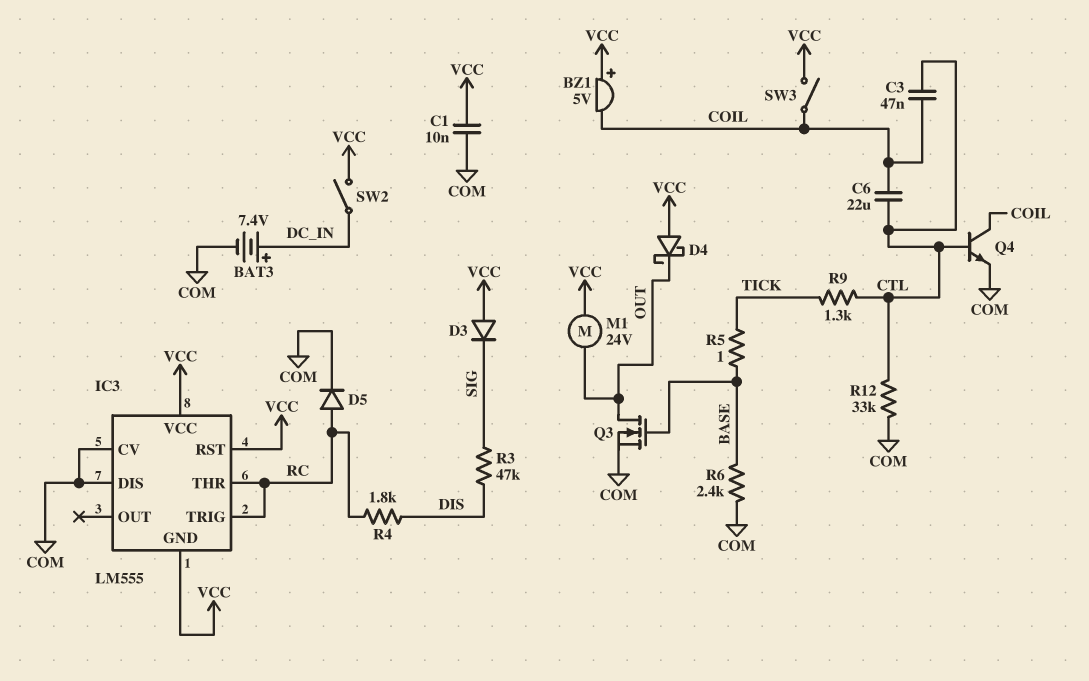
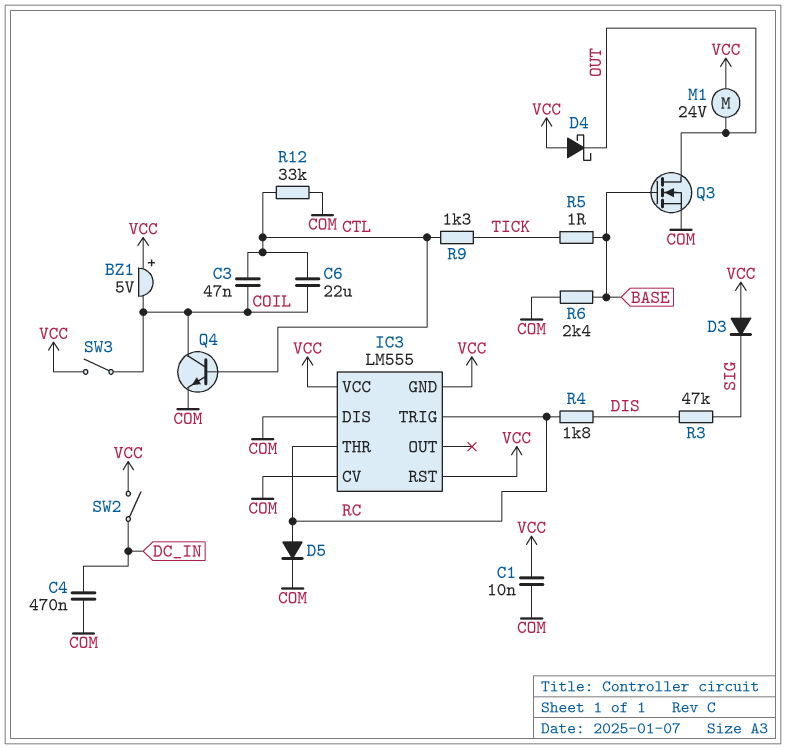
BAT3: 7.4V (plus DC_IN, minus COM) -> none
C4: none -> 470nF (COM, DC_IN)

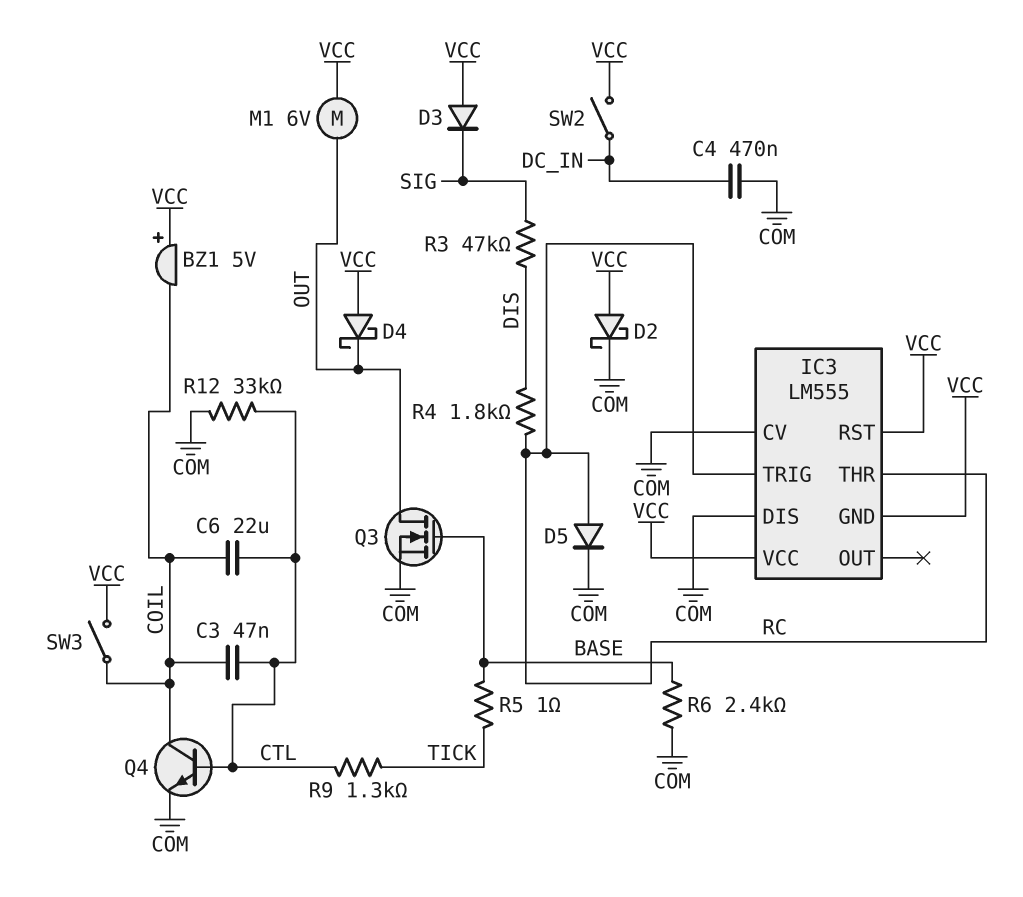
C1: 10nF (COM, VCC) -> none
D2: none -> schottky (A VCC, K COM)
M1: motor 24V (OUT, VCC) -> motor 6V (OUT, VCC)

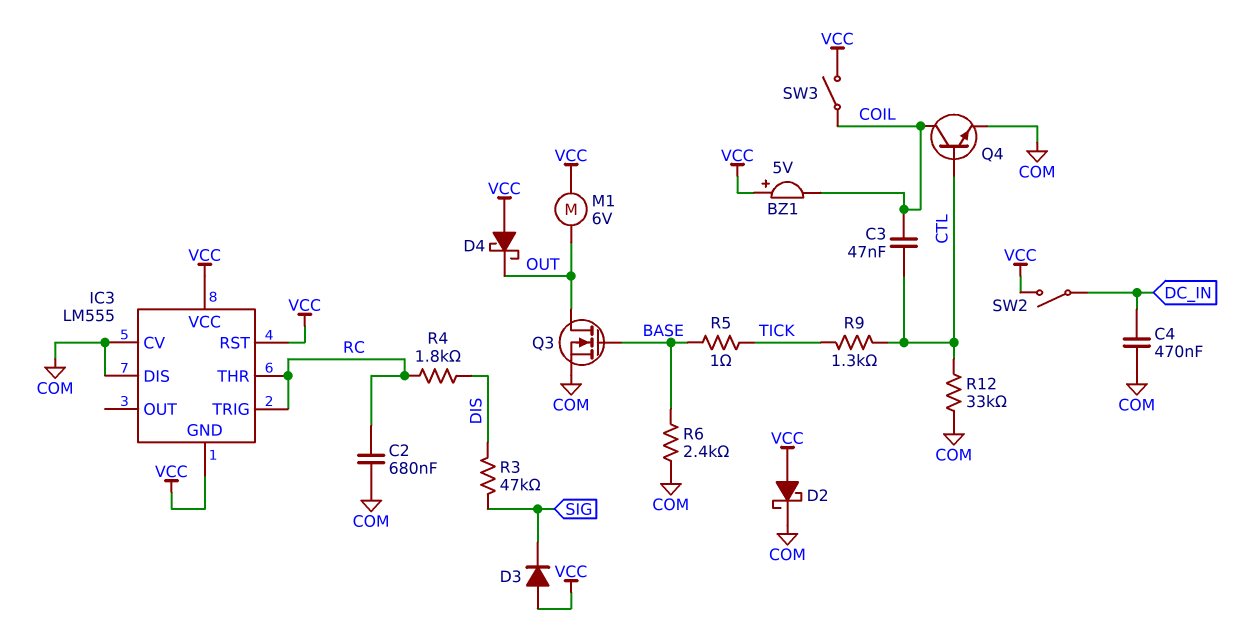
C2: none -> 680nF (COM, RC)
C6: 22uF (COIL, CTL) -> none
D5: diode (A RC, K COM) -> none

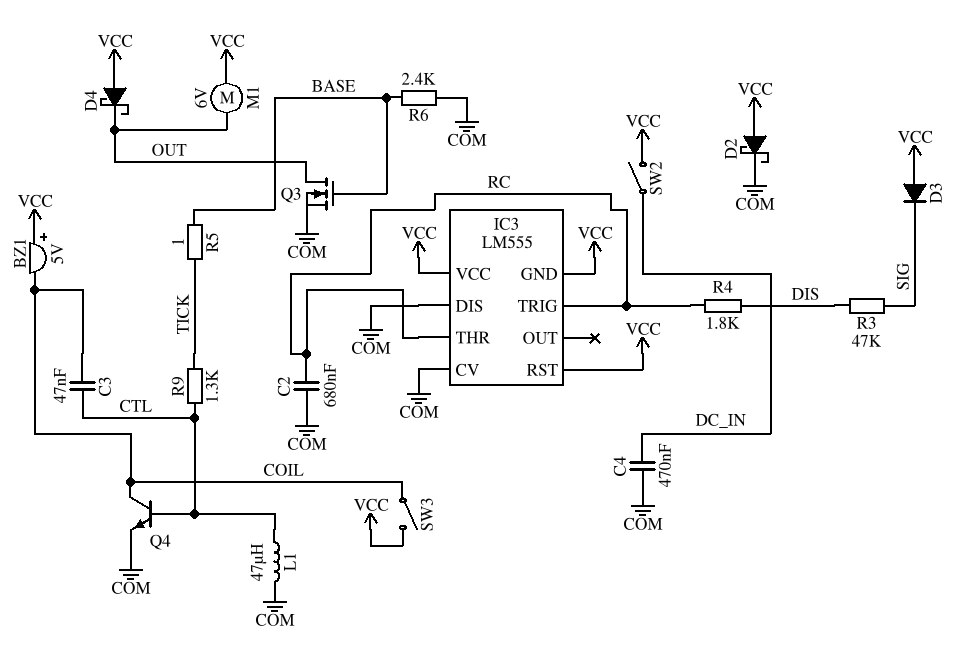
L1: none -> 47uH (COM, CTL)
R12: 33k (COM, CTL) -> none

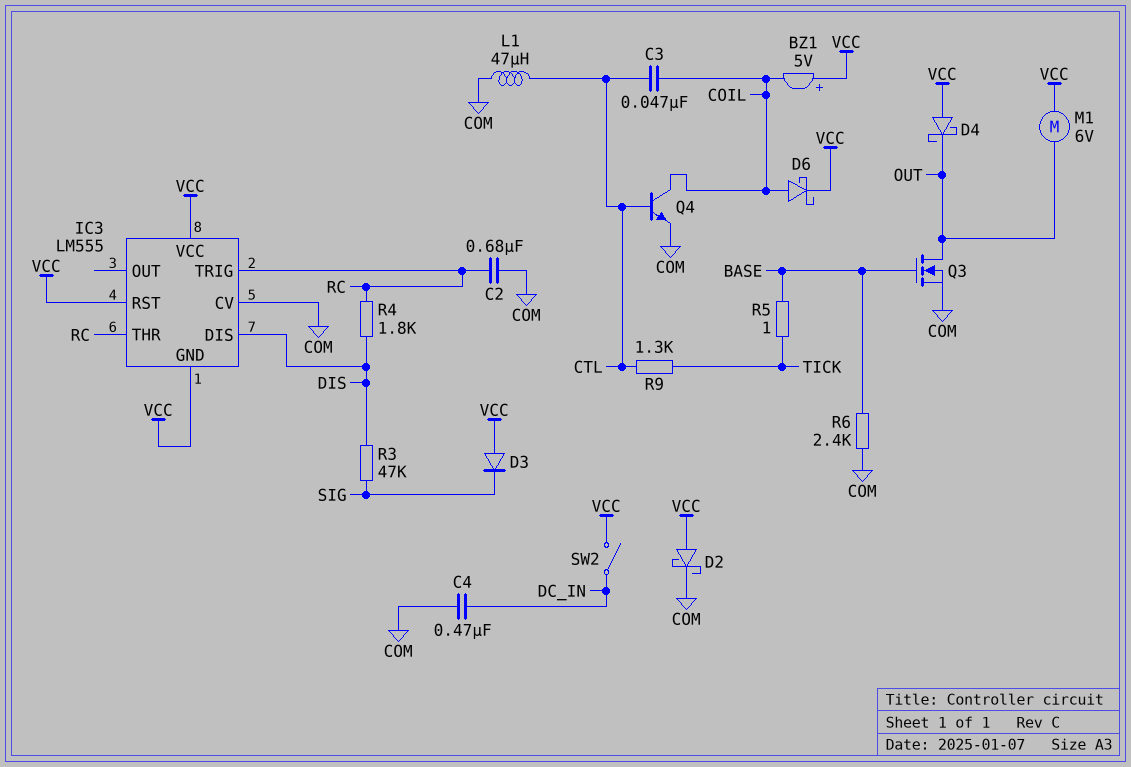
D6: none -> schottky (A COIL, K VCC)
IC3 pin DIS: COM -> DIS
SW3: switch (COIL, VCC) -> none

